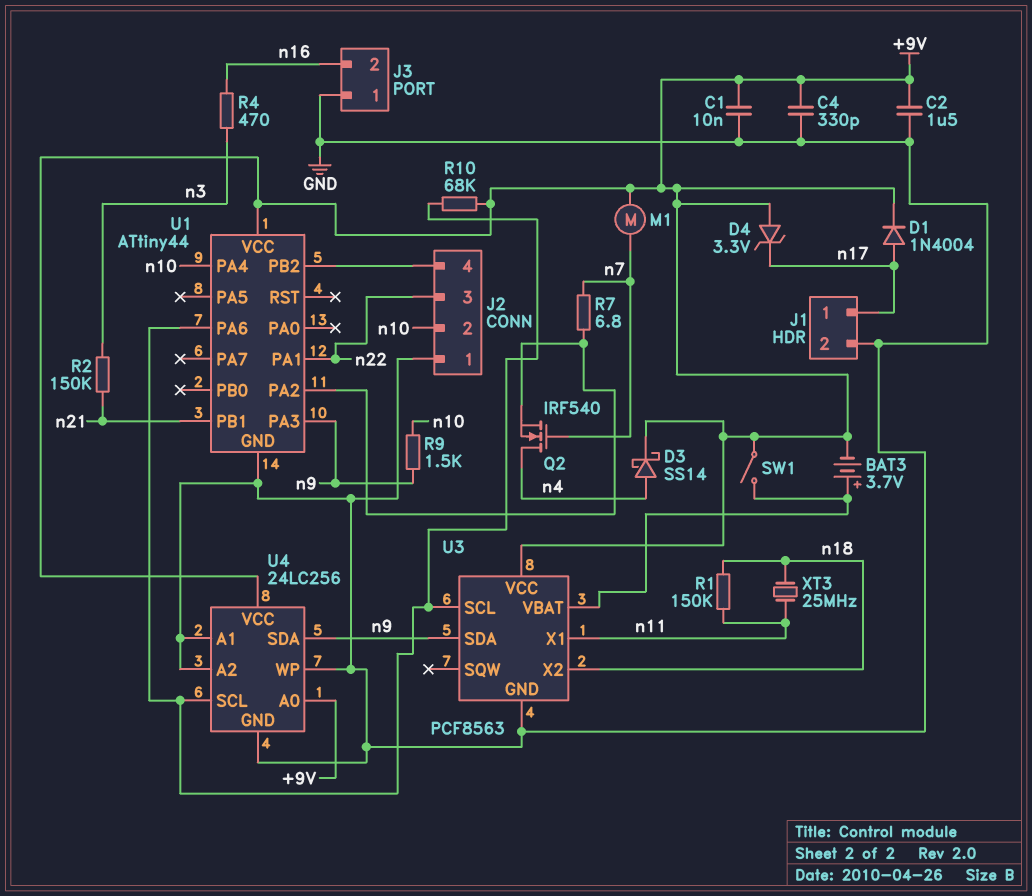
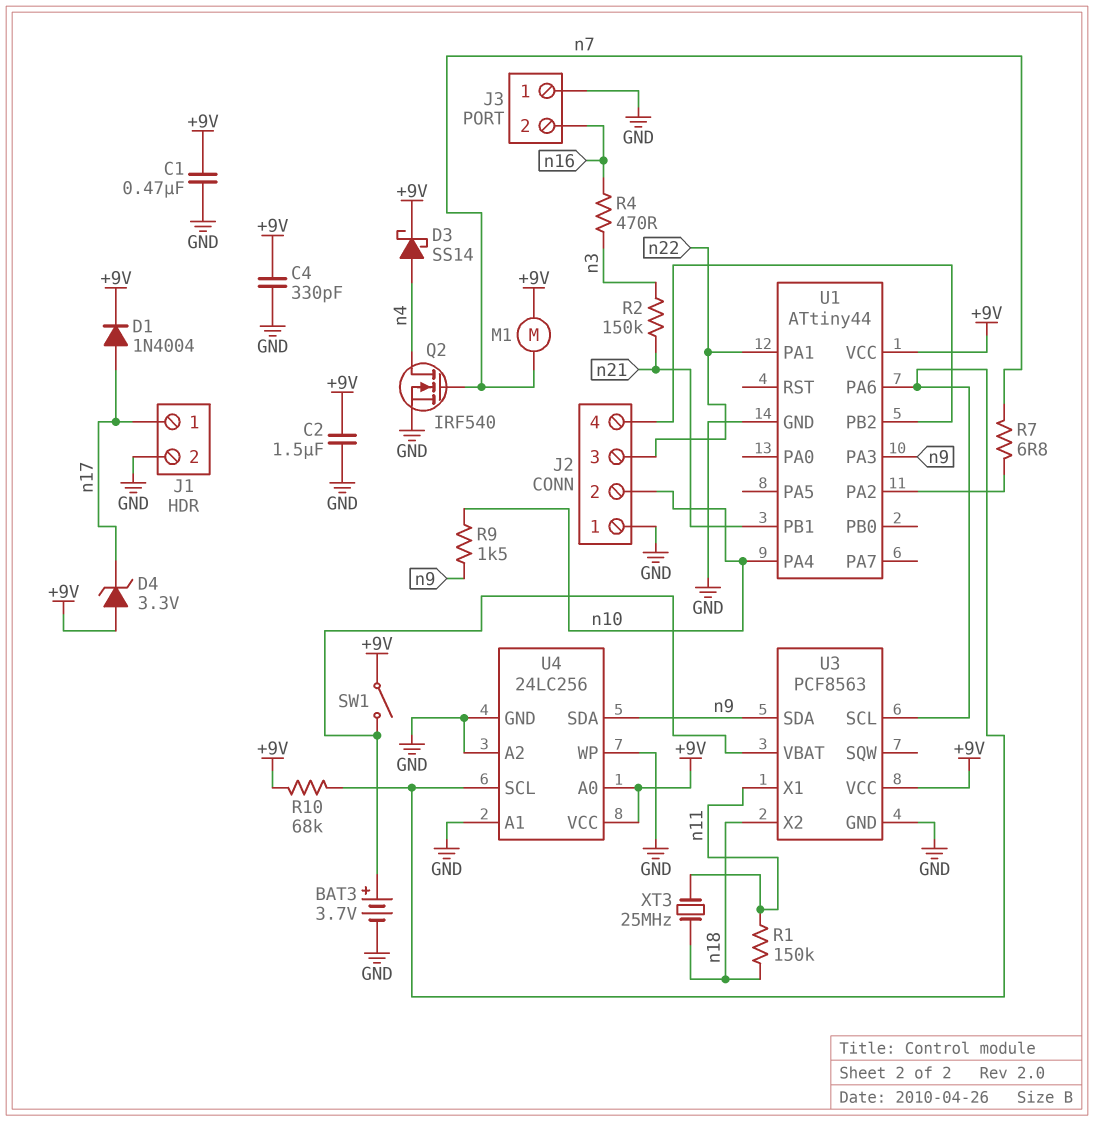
BAT3: 3.7V (plus U3/VBAT, minus +9V) -> 3.7V (plus U3/VBAT, minus GND)
C1: 10nF (+9V, GND) -> 470nF (+9V, GND)
Q2: NMOS IRF540 (G n7, D n4, S U1/PA2) -> NMOS IRF540 (G n7, D n4, S GND)

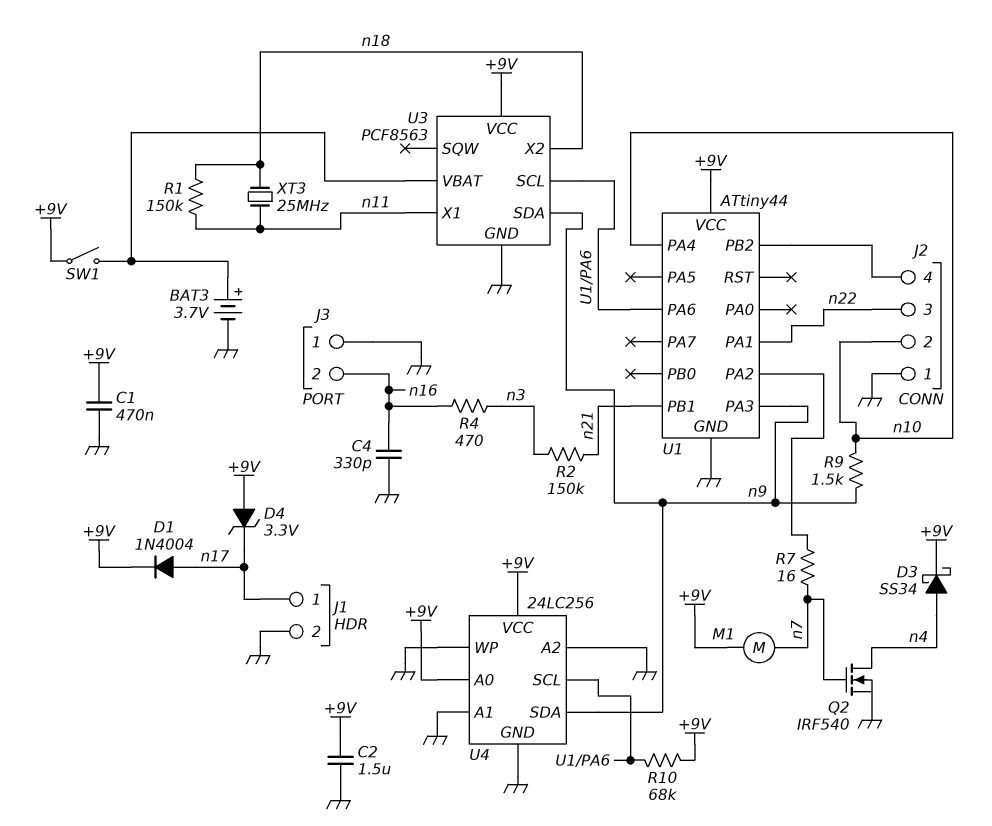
C4: 330pF (+9V, GND) -> 330pF (GND, n16)
D3: schottky SS14 (A n4, K +9V) -> schottky SS34 (A n4, K +9V)
R7: 6.8 (U1/PA2, n7) -> 16 (U1/PA2, n7)

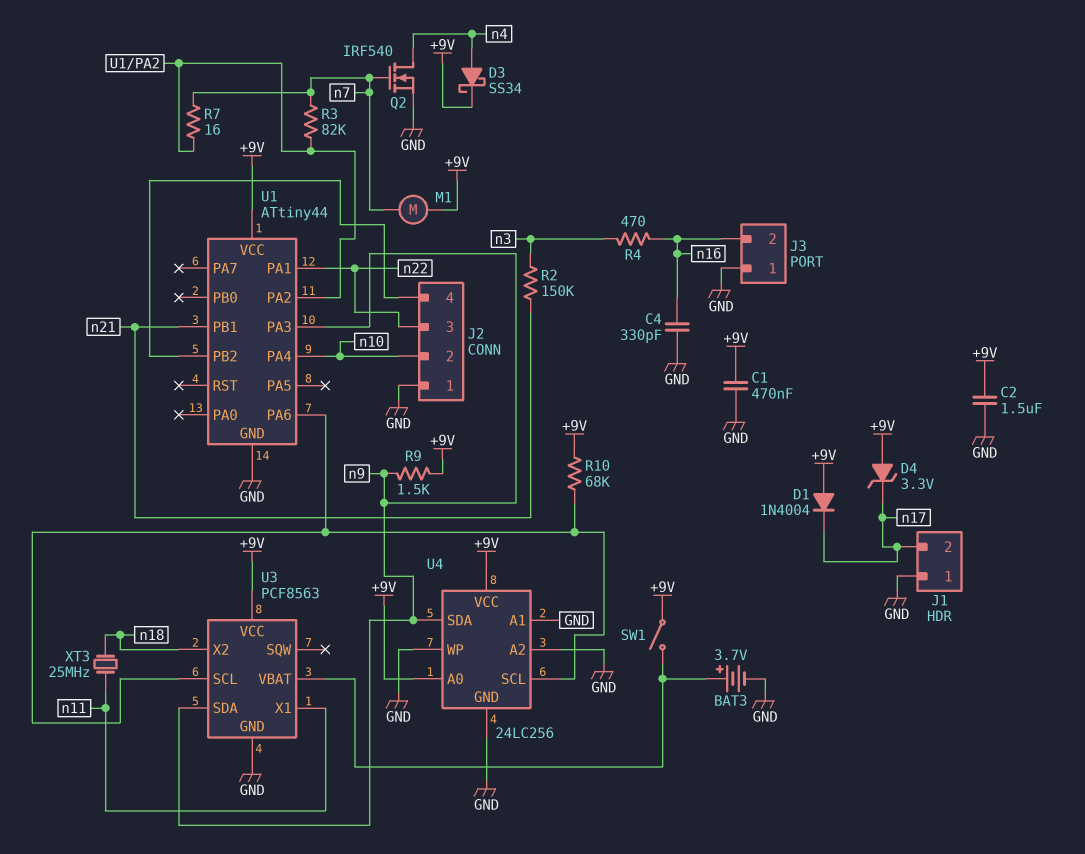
D1: diode 1N4004 (A n17, K +9V) -> diode 1N4004 (A +9V, K n17)
J1 pin 1: n17 -> GND
J1 pin 2: GND -> n17
R1: 150k (n11, n18) -> none
R3: none -> 82k (U1/PA2, n7)
R9: 1.5k (n9, n10) -> 1.5k (+9V, n9)

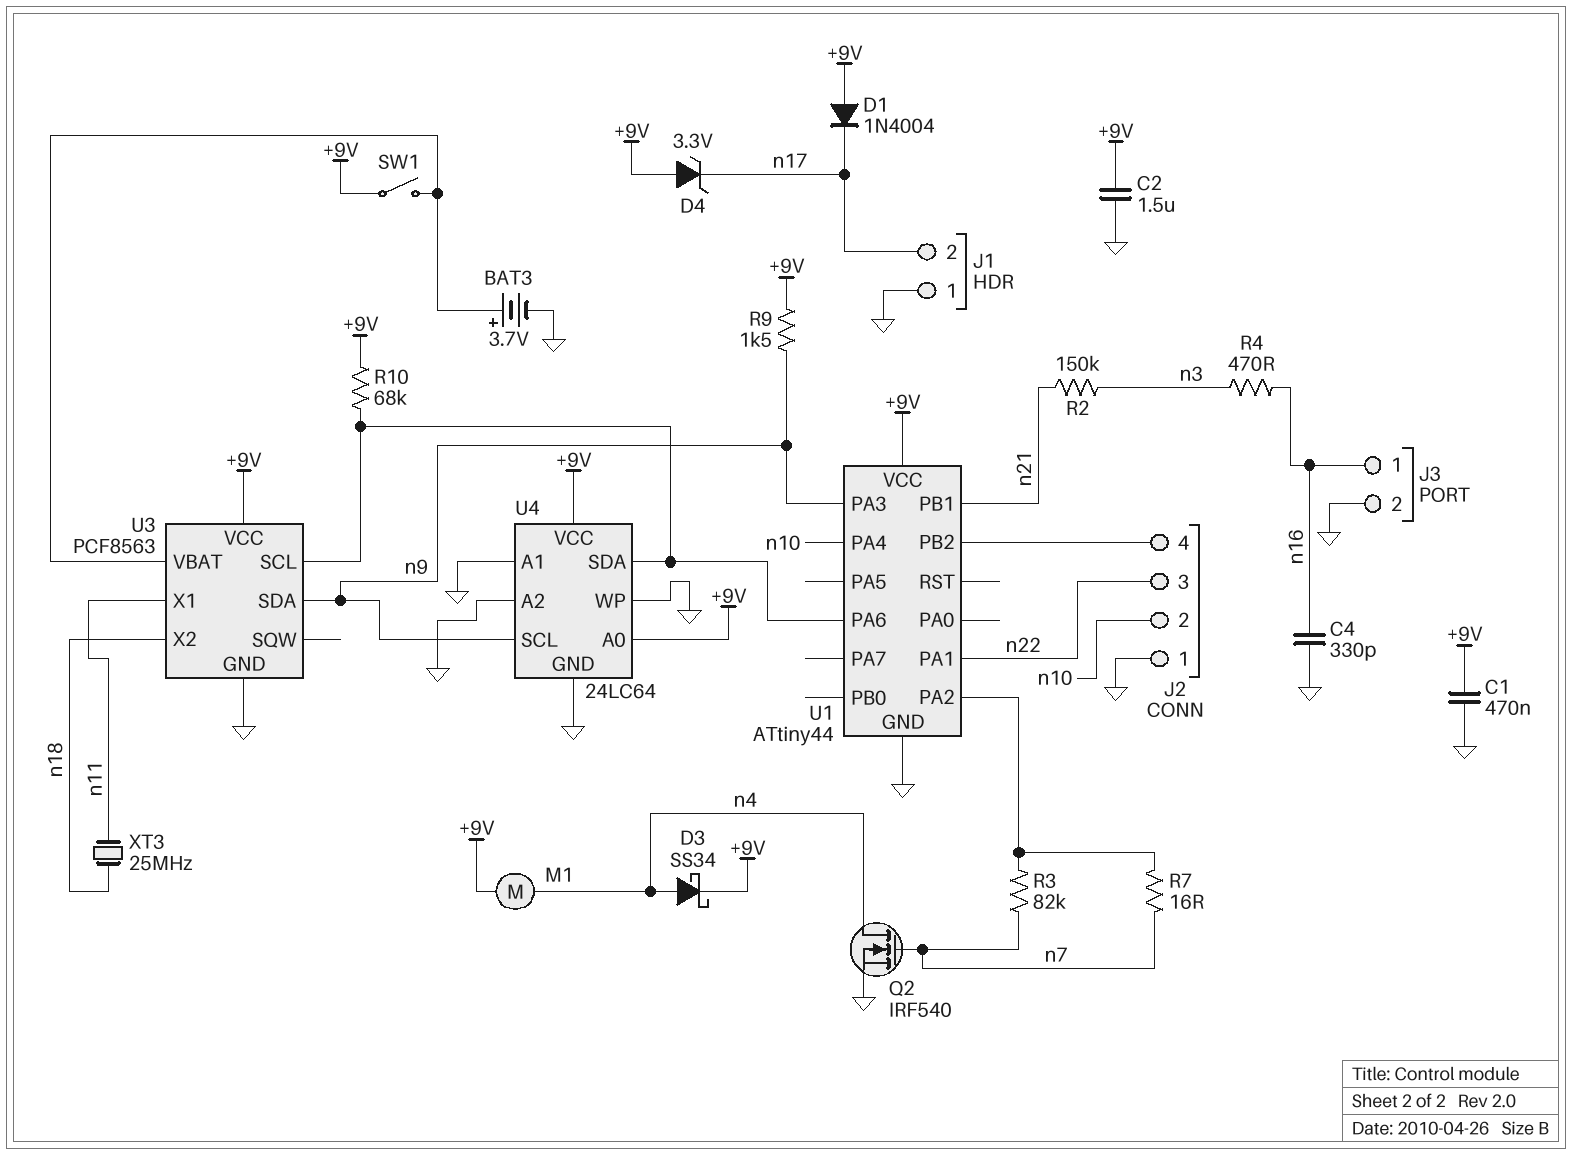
J3 pin 1: GND -> n16
J3 pin 2: n16 -> GND
M1: motor (+9V, n7) -> motor (+9V, n4)
U4: 24LC256 -> 24LC64
U4 pin SCL: U1/PA6 -> n9
U4 pin SDA: n9 -> U1/PA6

